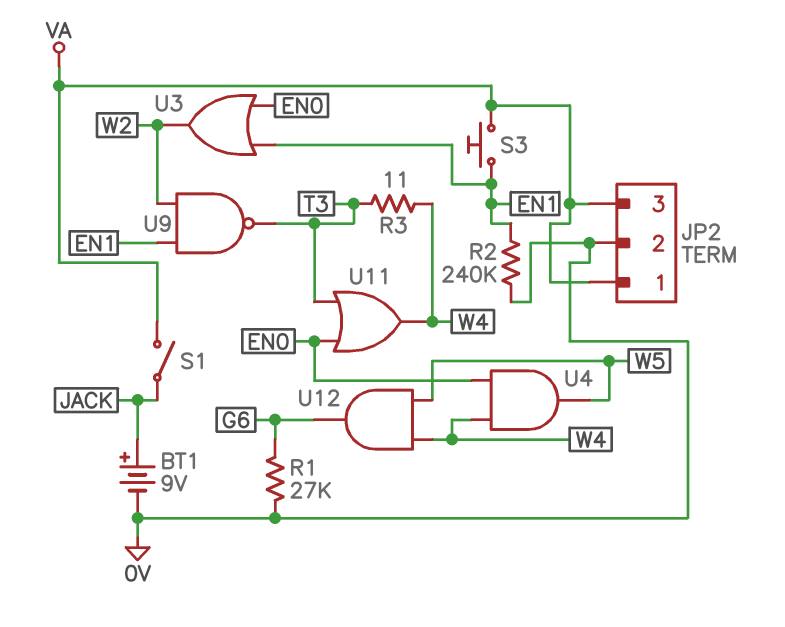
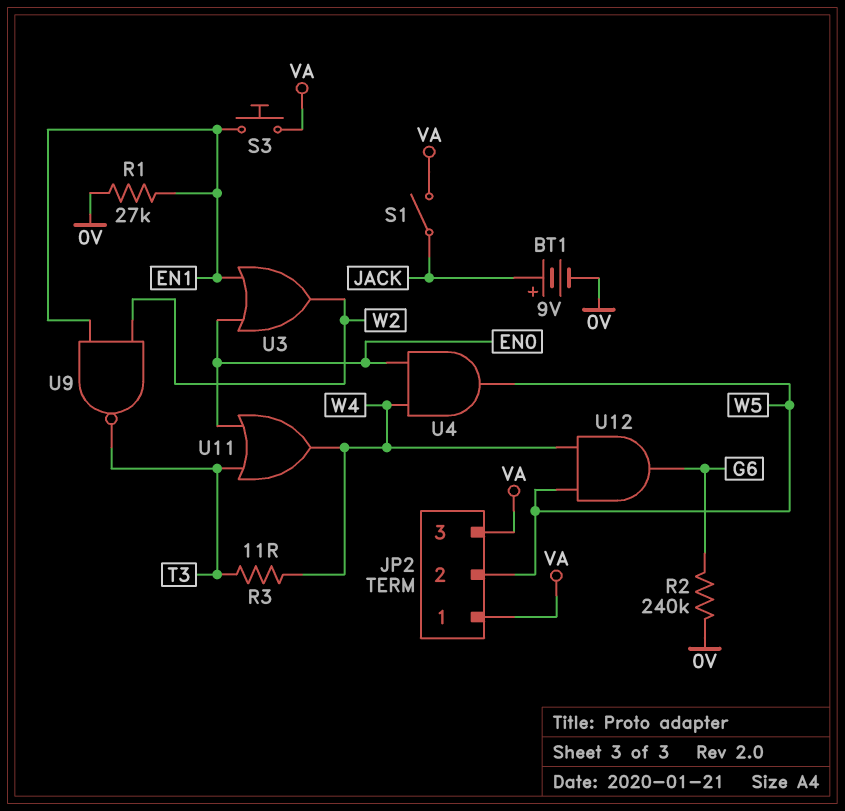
JP2 pin 2: 0V -> W5
R1: 27k (0V, G6) -> 27k (0V, EN1)
R2: 240k (0V, EN1) -> 240k (0V, G6)

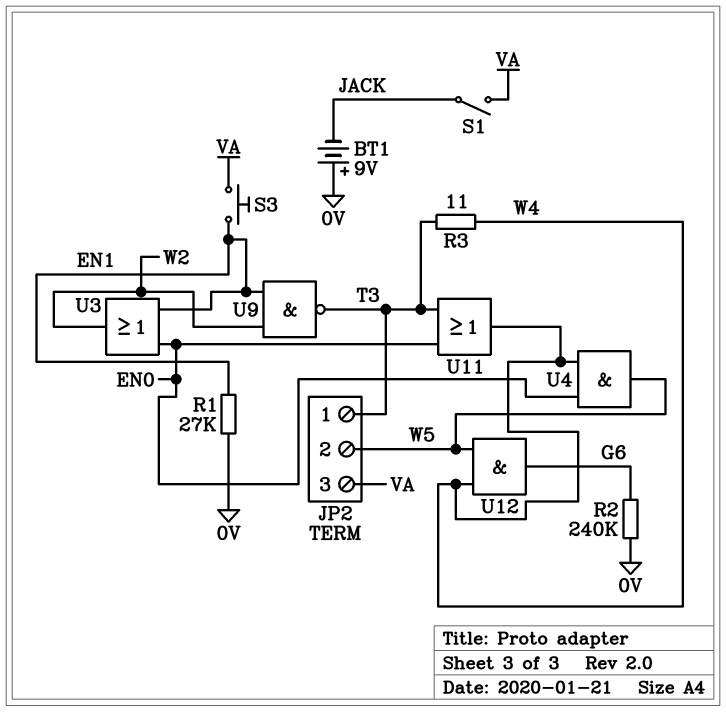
BT1: 9V (plus JACK, minus 0V) -> 9V (plus 0V, minus JACK)
JP2 pin 1: VA -> T3

